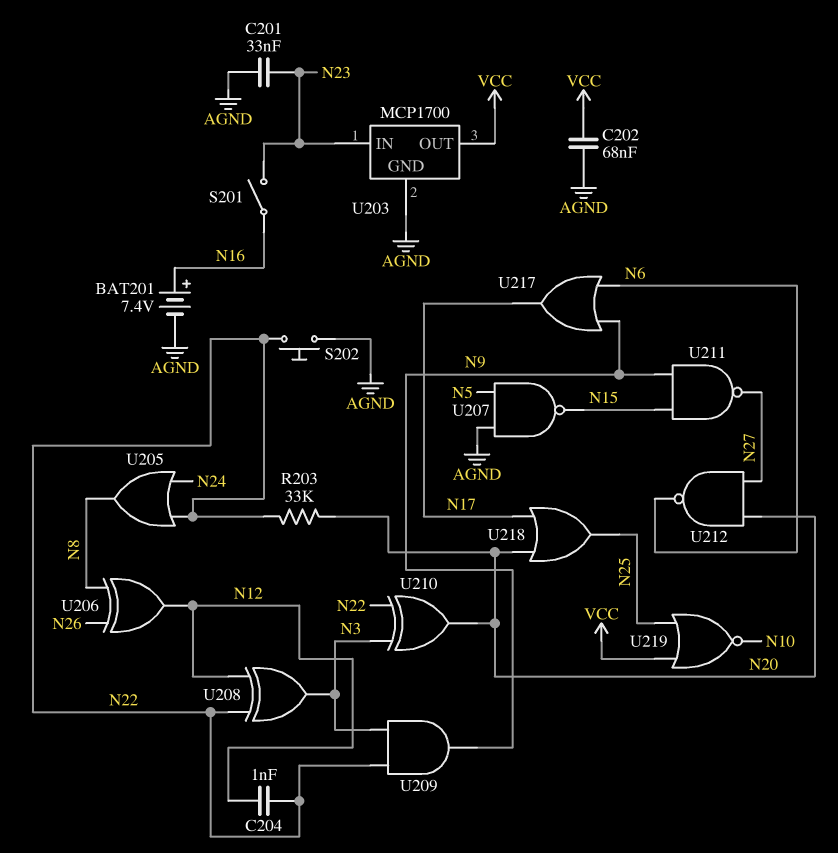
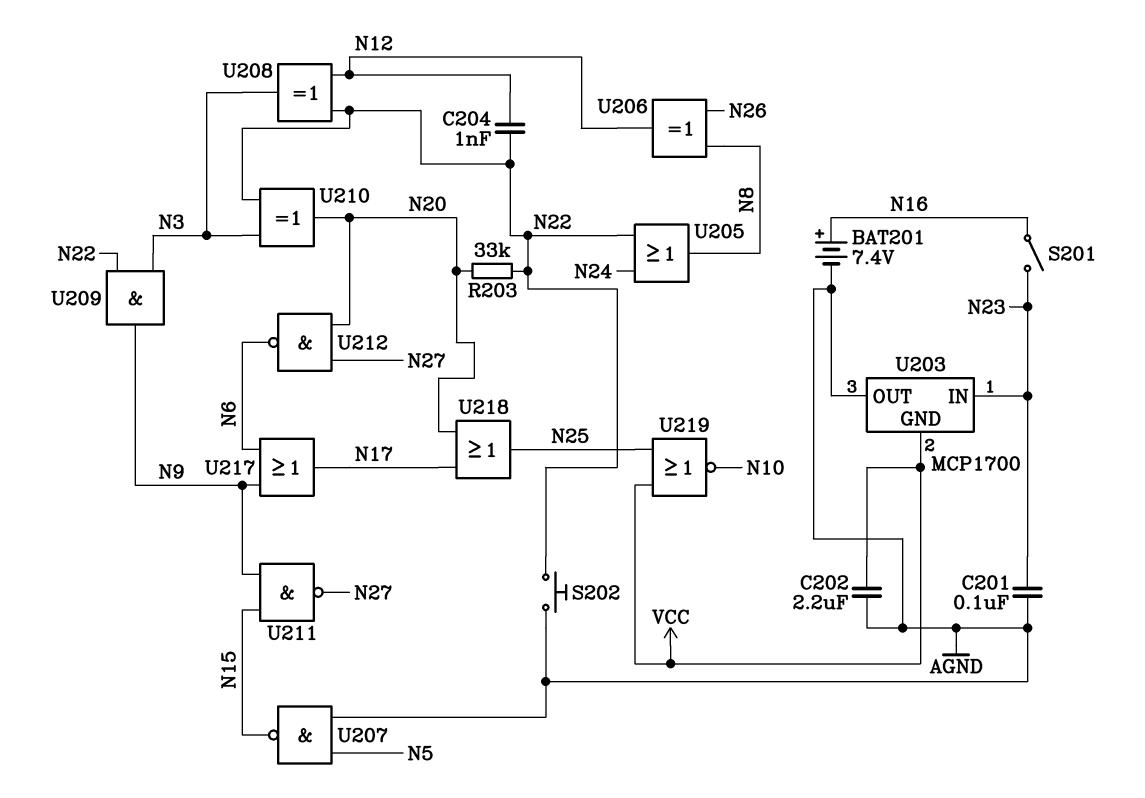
C201: 33nF (AGND, N23) -> 100nF (AGND, N23)
C202: 68nF (AGND, VCC) -> 2.2uF (AGND, VCC)
U203 pin GND: AGND -> VCC
U203 pin OUT: VCC -> AGND

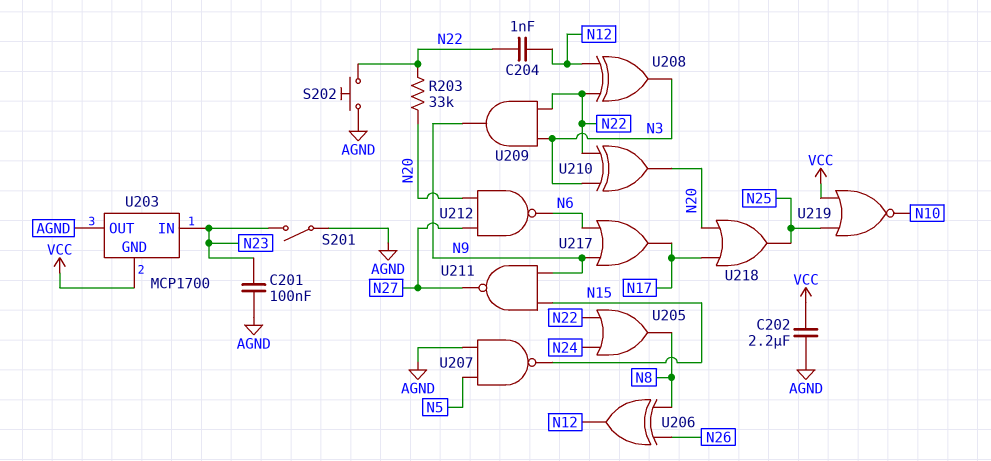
BAT201: 7.4V (plus N16, minus AGND) -> none
S201: switch (N16, N23) -> switch (AGND, N23)

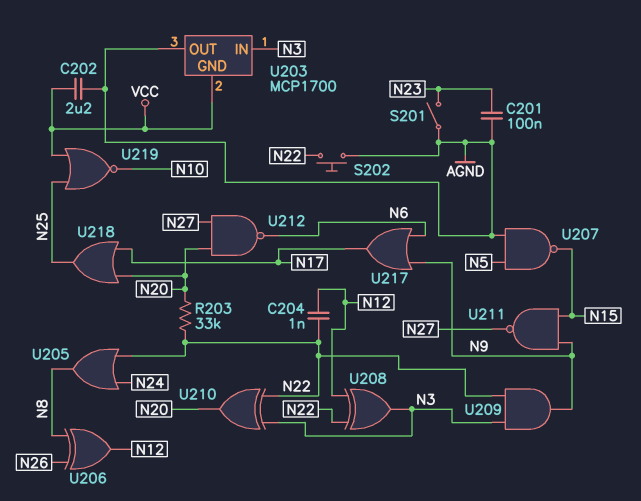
U203 pin IN: N23 -> N3

